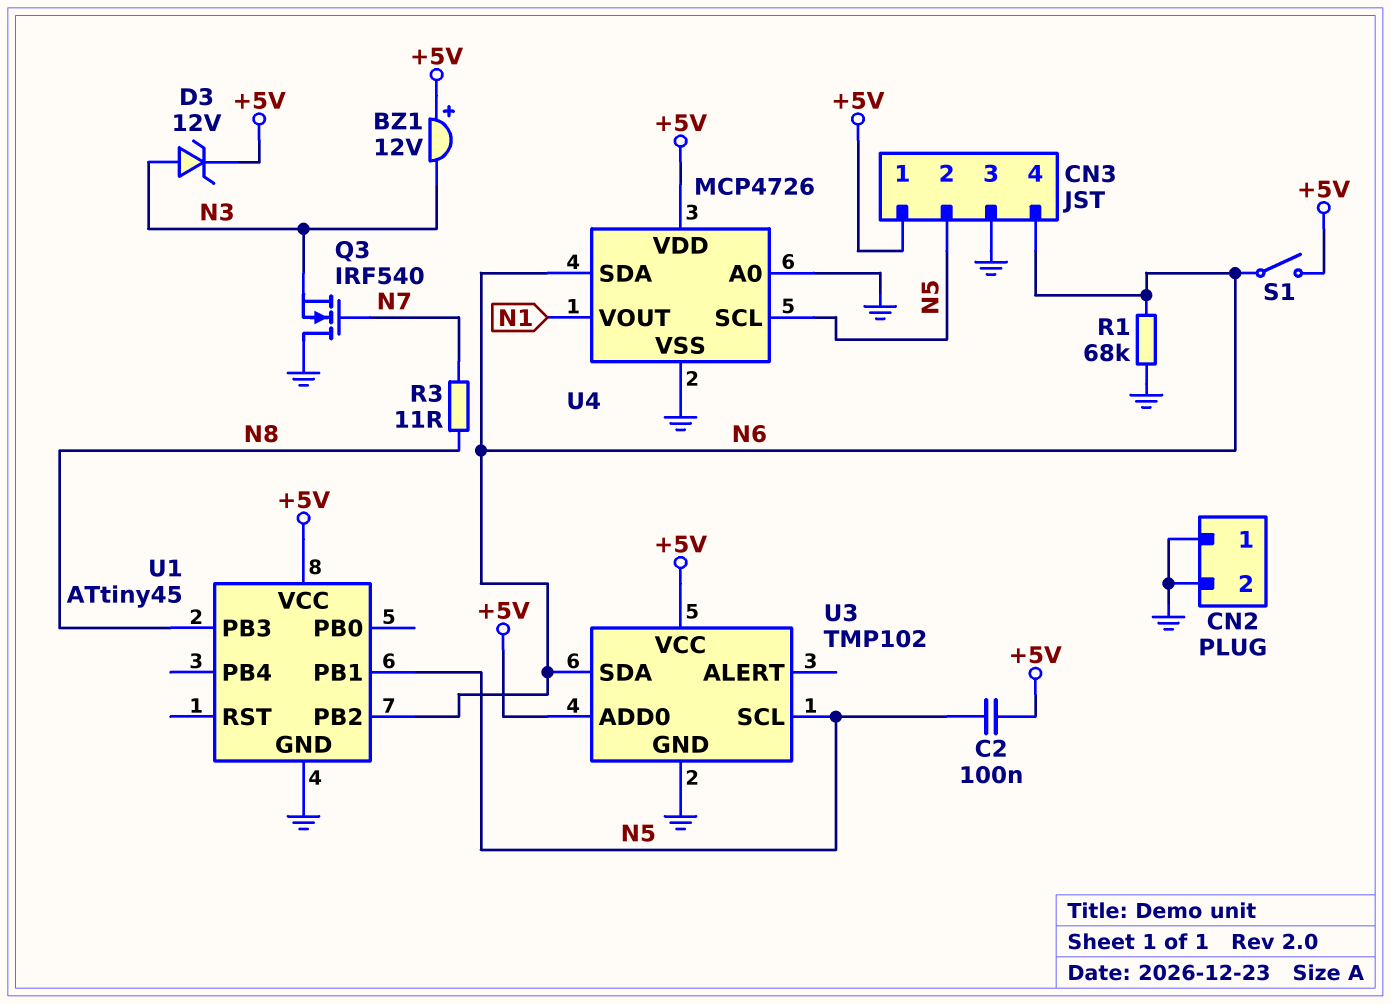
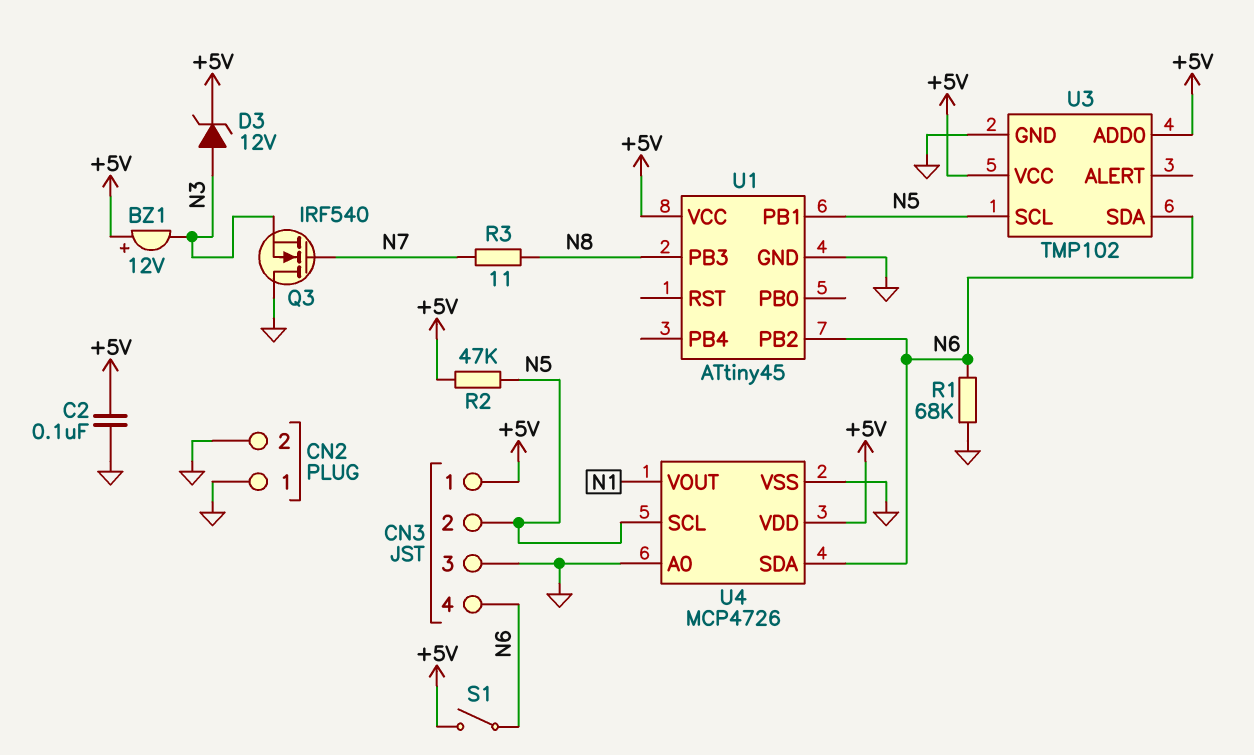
C2: 100nF (+5V, N5) -> 100nF (+5V, GND)
R2: none -> 47k (+5V, N5)

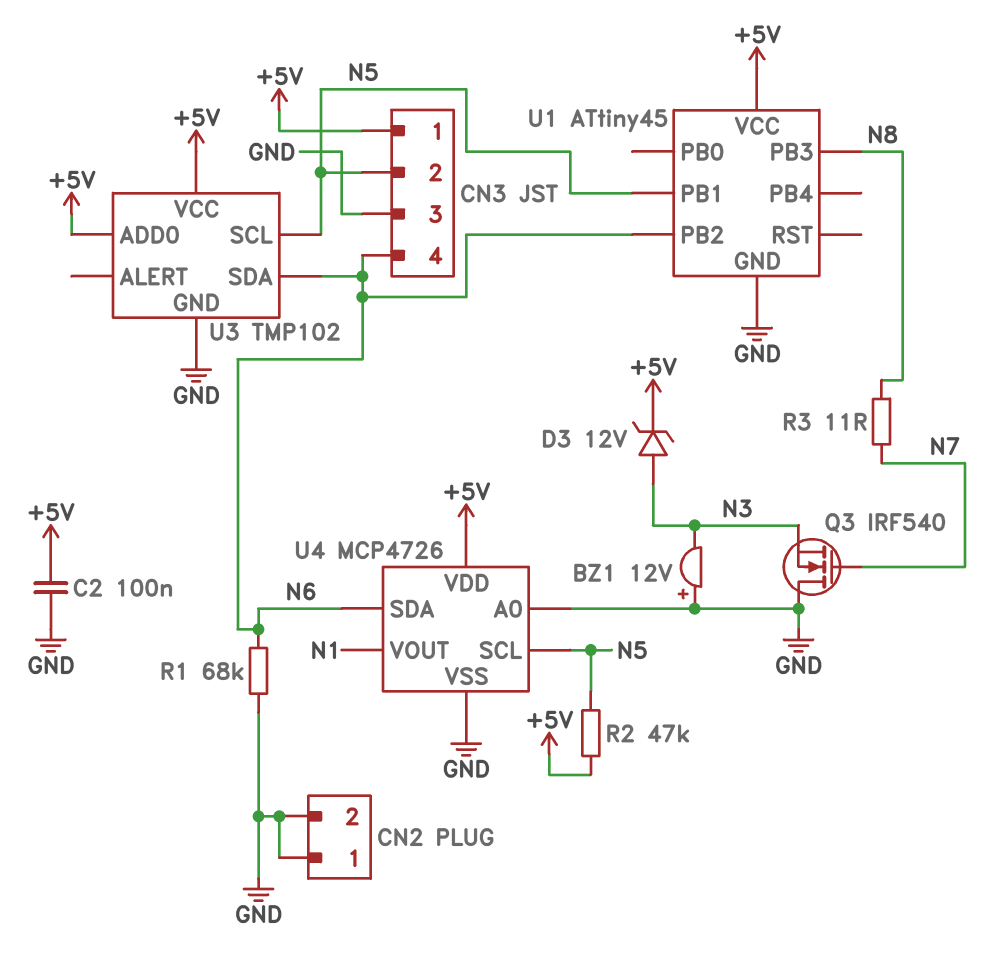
BZ1: buzzer 12V (plus +5V, minus N3) -> buzzer 12V (plus GND, minus N3)
S1: switch (+5V, N6) -> none

